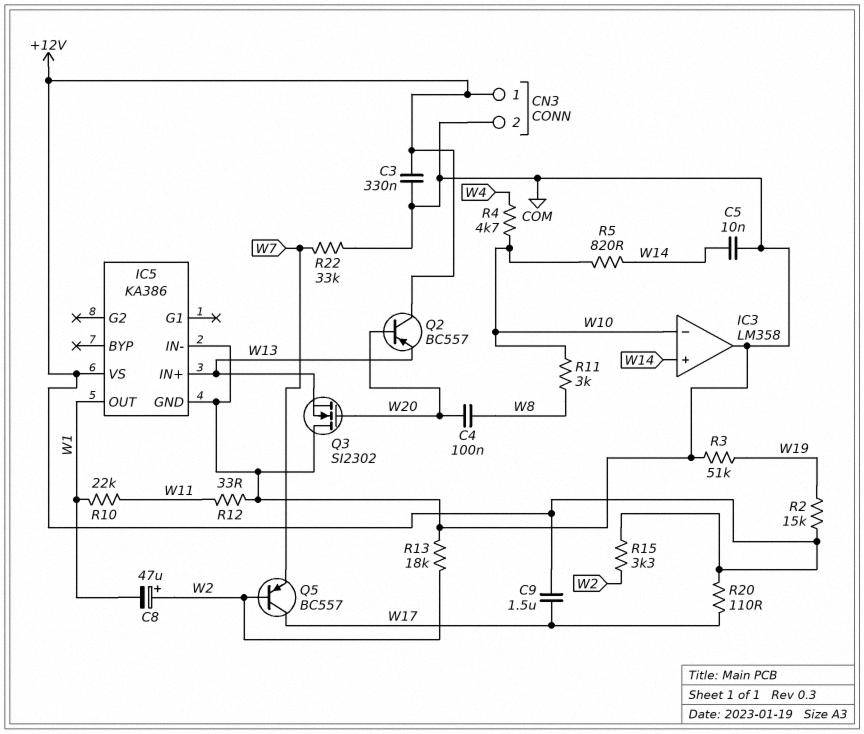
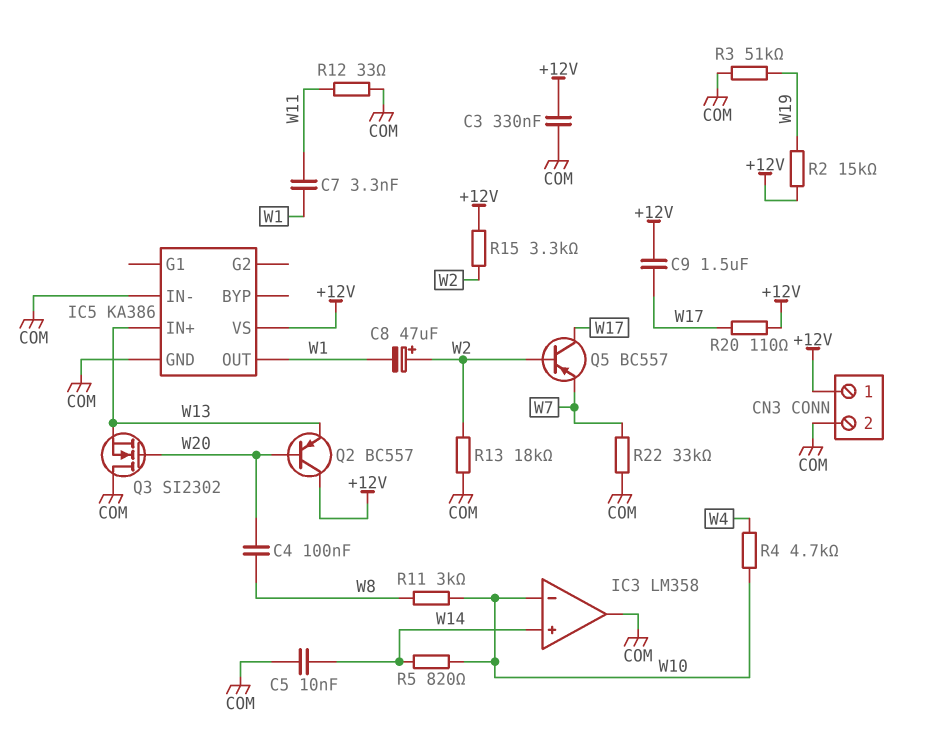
C7: none -> 3.3nF (W1, W11)
R10: 22k (W1, W11) -> none

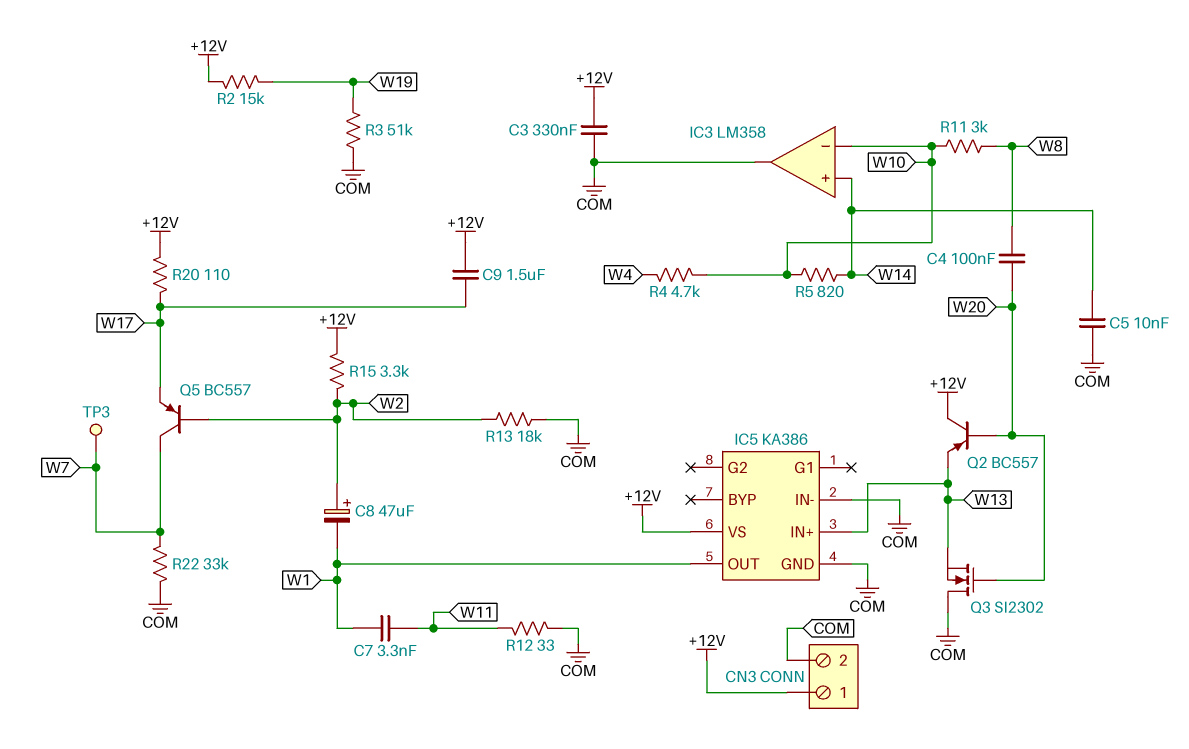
Q5: PNP BC557 (B W2, C W17, E W7) -> PNP BC557 (B W2, C W7, E W17)
TP3: none -> test point (W7)

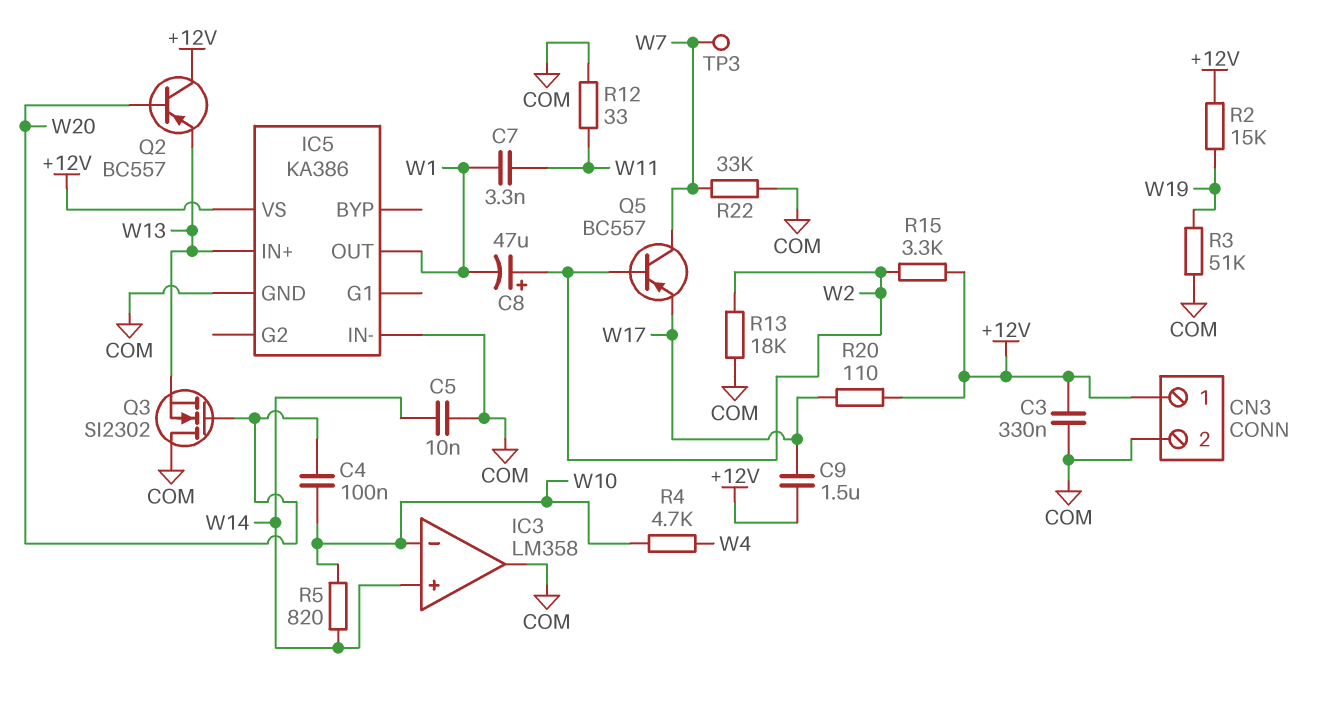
C4: 100nF (W8, W20) -> 100nF (W10, W20)
R11: 3k (W8, W10) -> none

